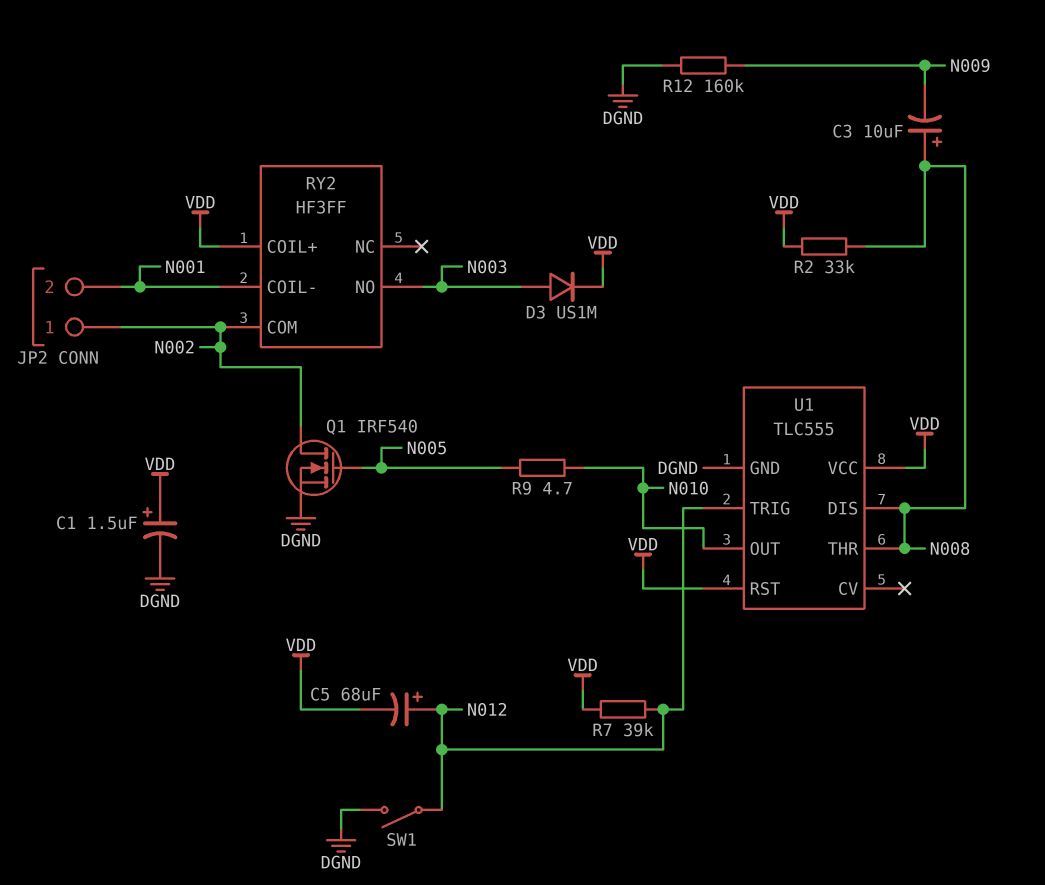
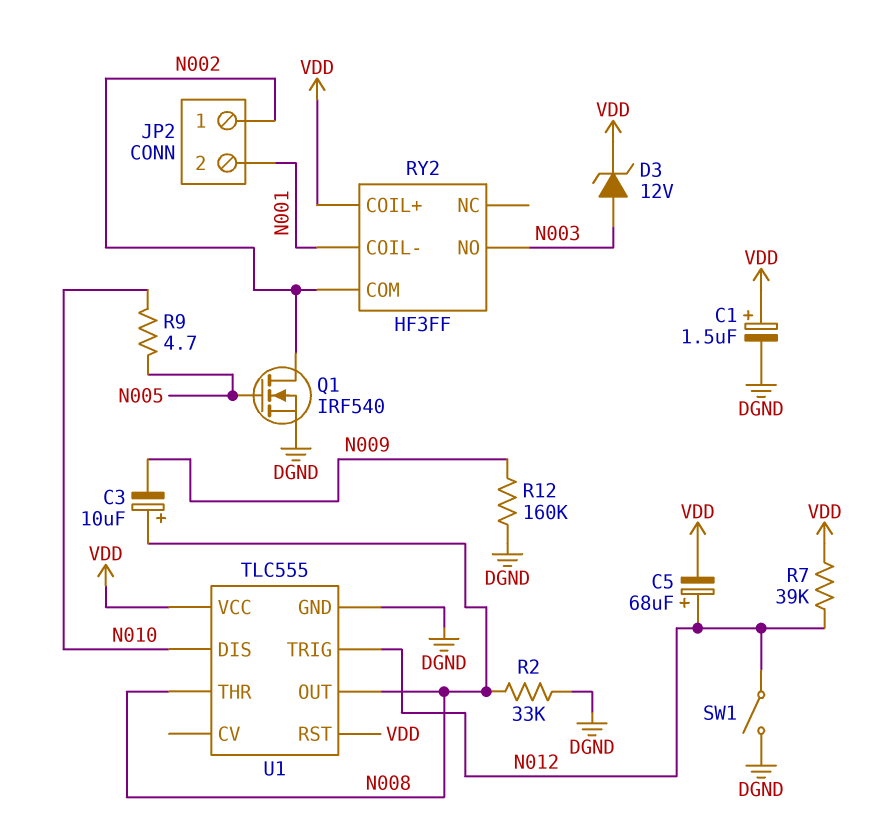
D3: diode US1M (A N003, K VDD) -> zener 12V (A N003, K VDD)
R2: 33k (N008, VDD) -> 33k (DGND, N008)
U1 pin DIS: N008 -> N010
U1 pin OUT: N010 -> N008

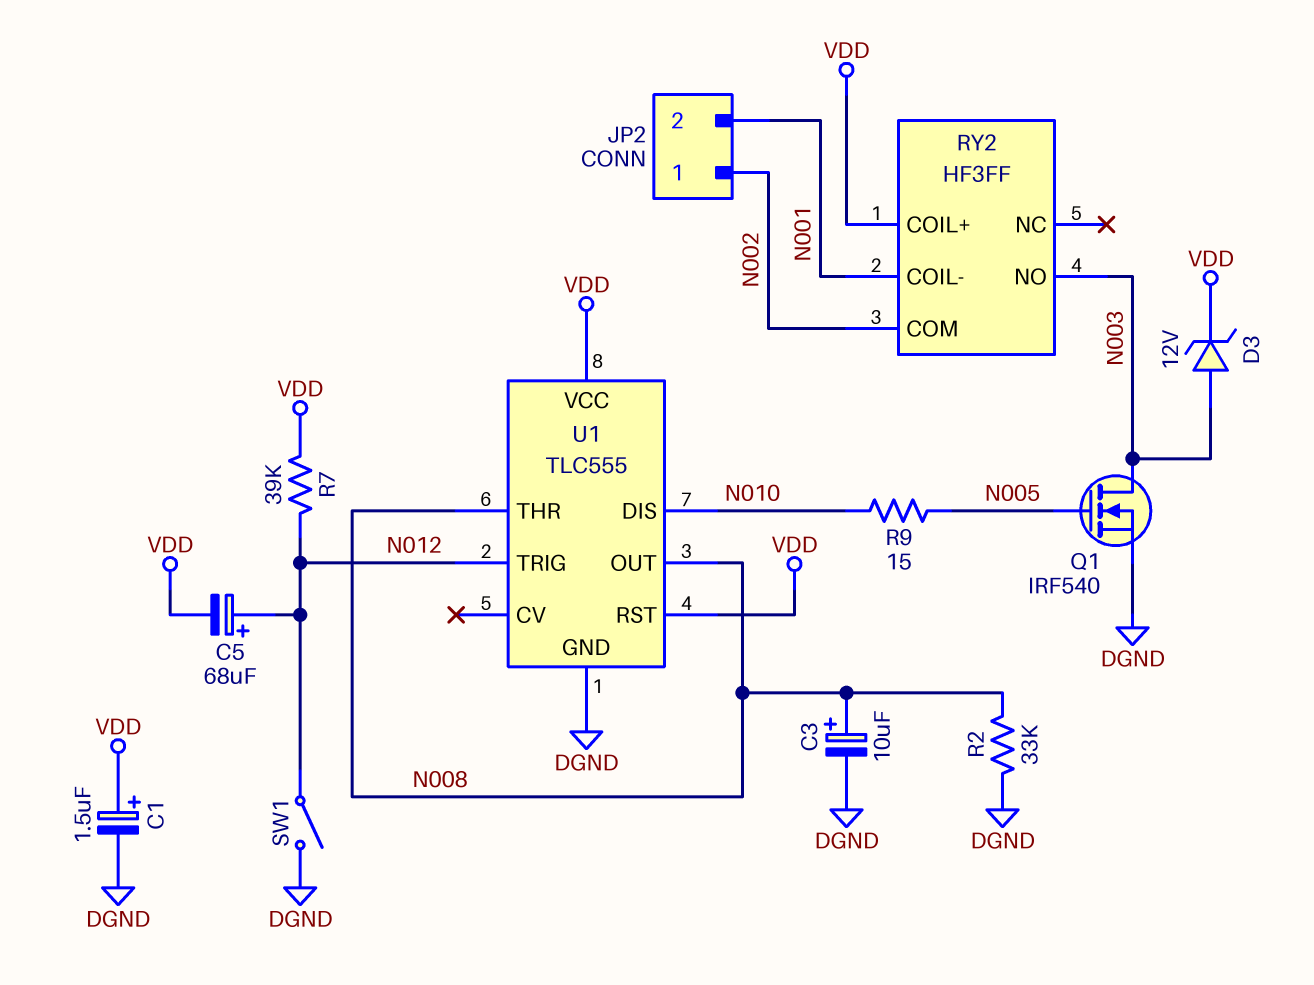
C3: 10uF (plus N008, minus N009) -> 10uF (plus N008, minus DGND)
Q1: NMOS IRF540 (G N005, D N002, S DGND) -> NMOS IRF540 (G N005, D N003, S DGND)
R9: 4.7 (N005, N010) -> 15 (N005, N010)
R12: 160k (DGND, N009) -> none

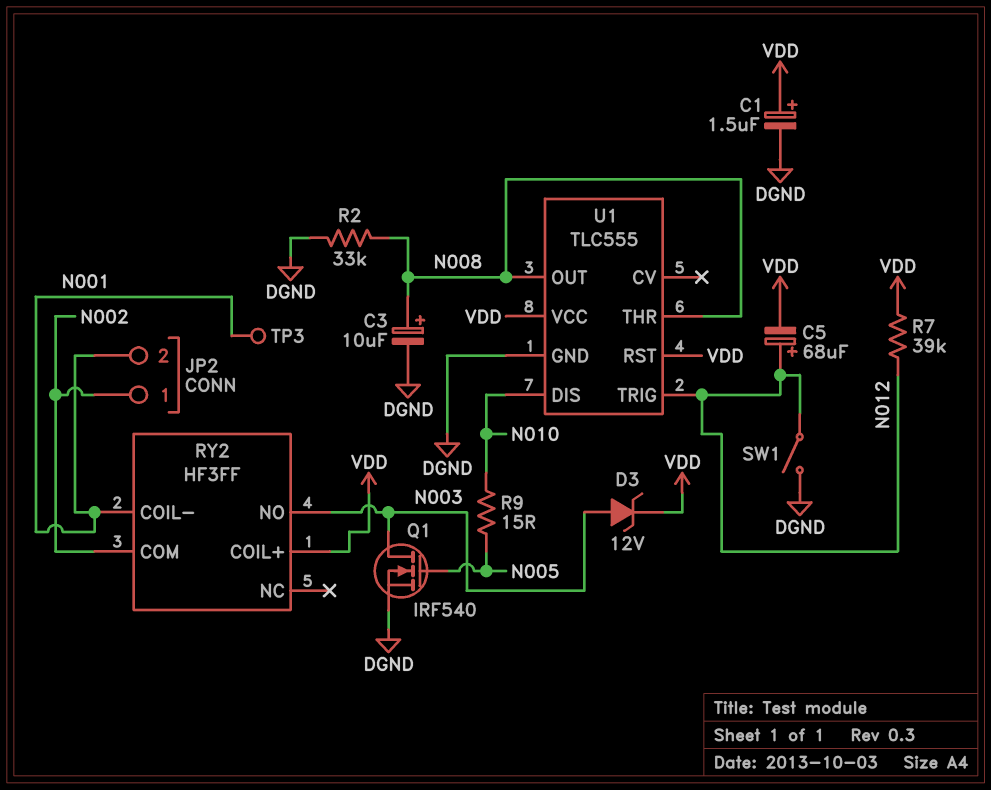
TP3: none -> test point (N001)

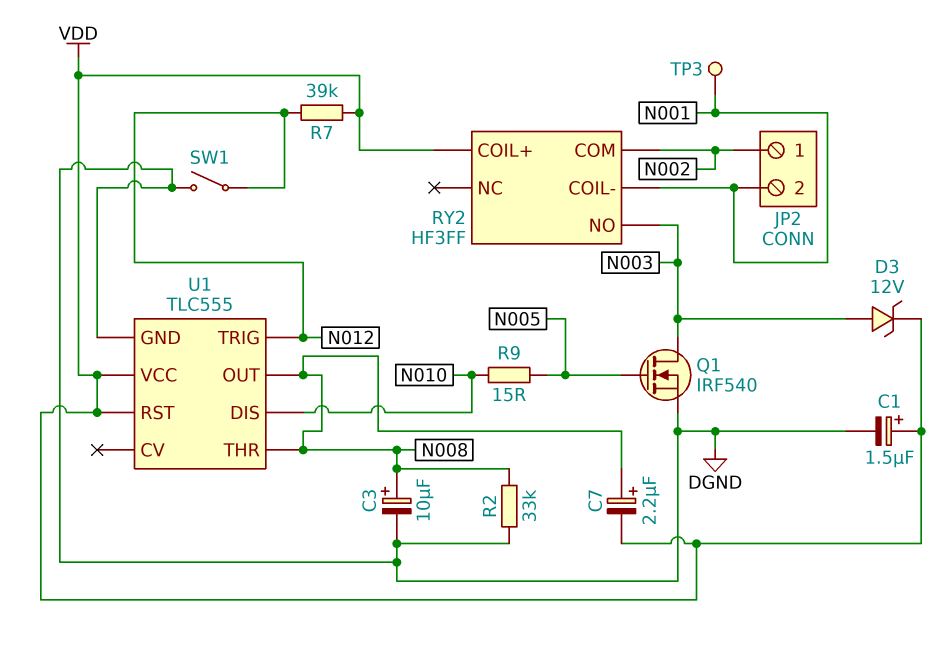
C5: 68uF (plus N012, minus VDD) -> none
C7: none -> 2.2uF (plus N008, minus VDD)

